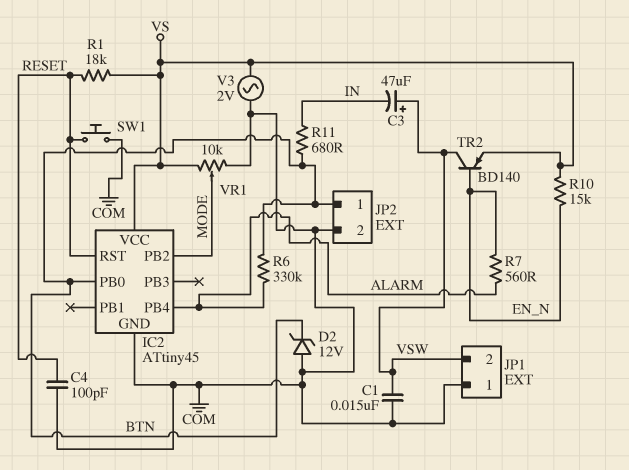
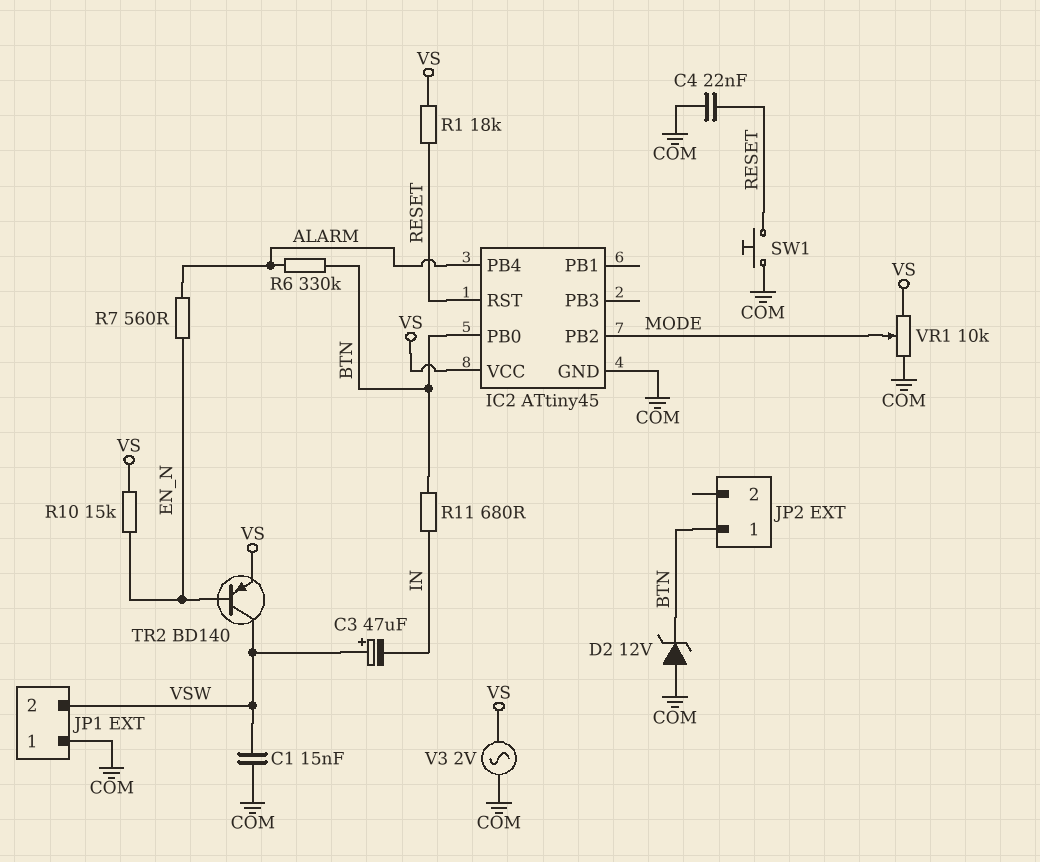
C4: 100pF (COM, RESET) -> 22nF (COM, RESET)
JP2 pin 2: COM -> none

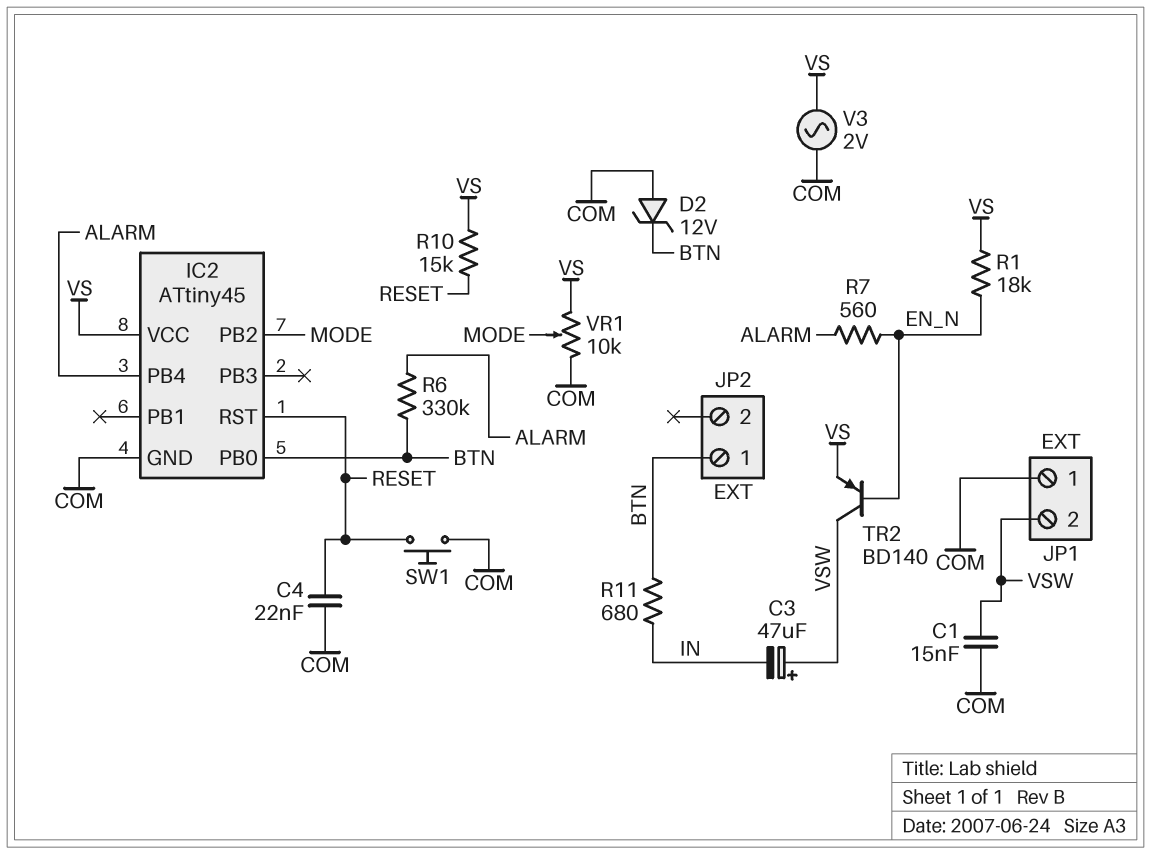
R1: 18k (RESET, VS) -> 18k (EN_N, VS)
R10: 15k (EN_N, VS) -> 15k (RESET, VS)

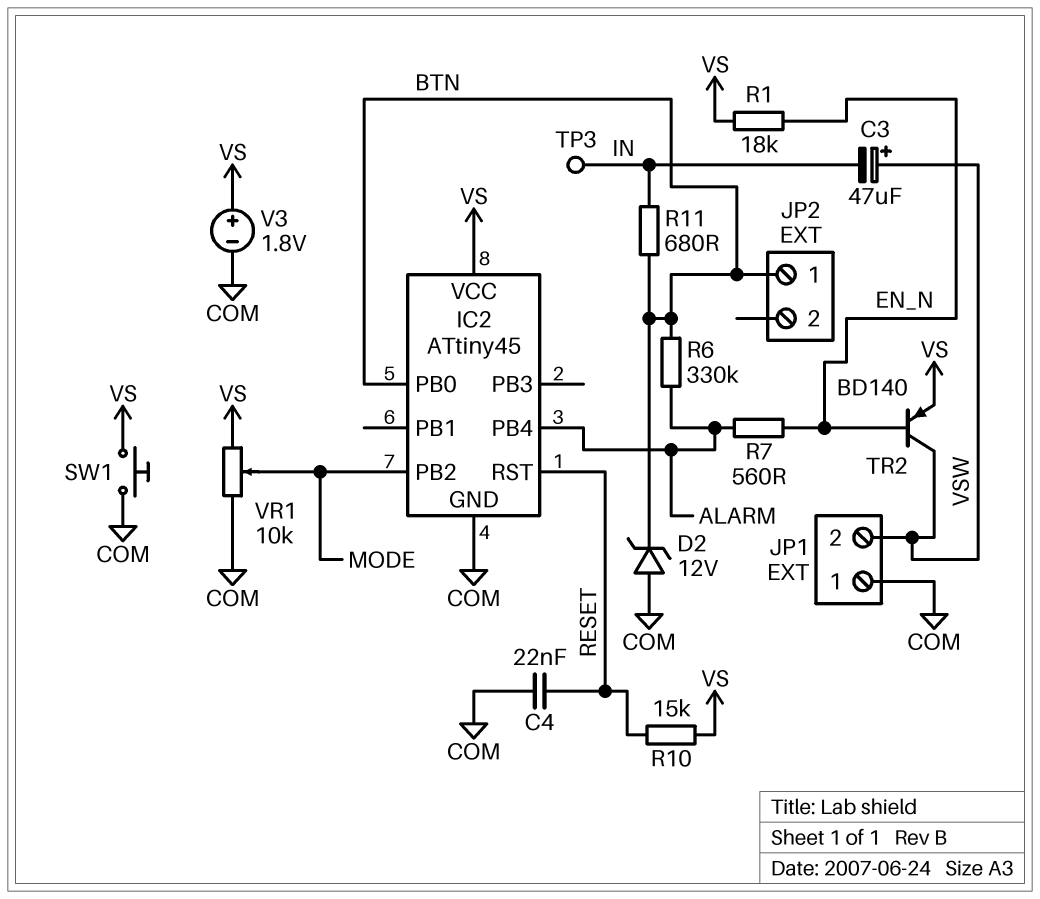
C1: 15nF (COM, VSW) -> none
SW1: button (COM, RESET) -> button (COM, VS)
TP3: none -> test point (IN)
V3: AC 2V (COM, VS) -> 1.8V (plus VS, minus COM)

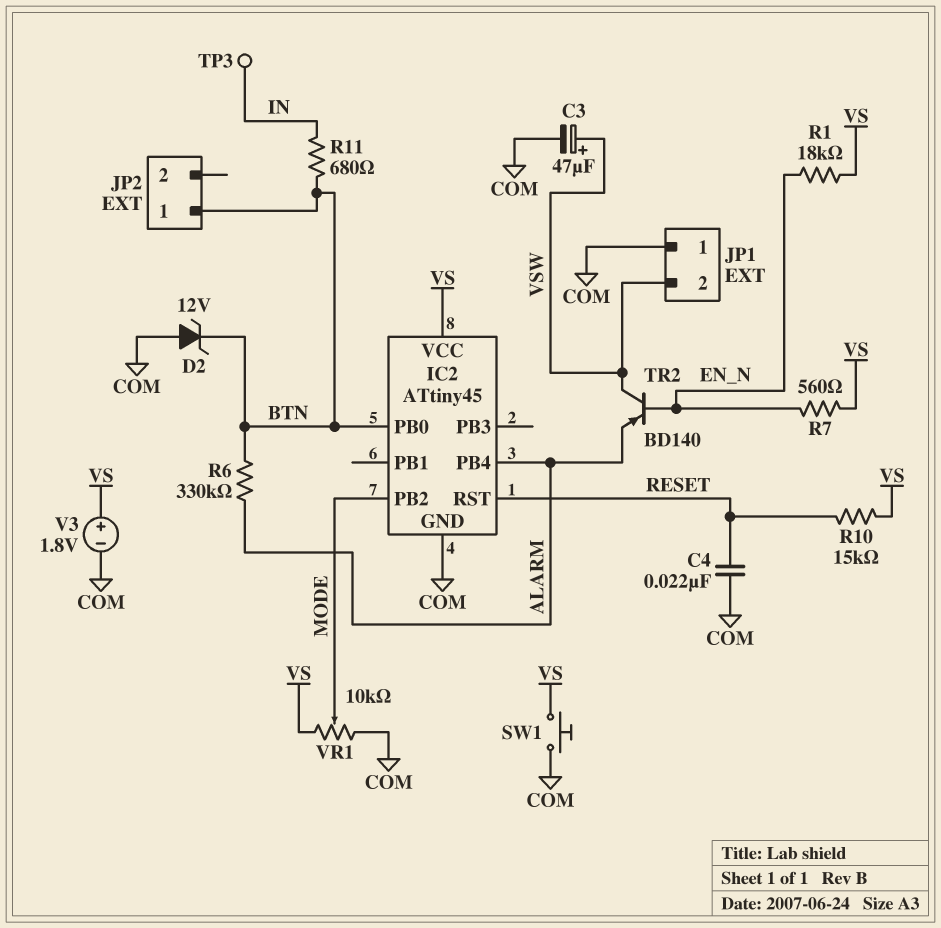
C3: 47uF (plus VSW, minus IN) -> 47uF (plus VSW, minus COM)
R7: 560 (ALARM, EN_N) -> 560 (EN_N, VS)
TR2: PNP BD140 (B EN_N, C VSW, E VS) -> PNP BD140 (B EN_N, C VSW, E ALARM)

